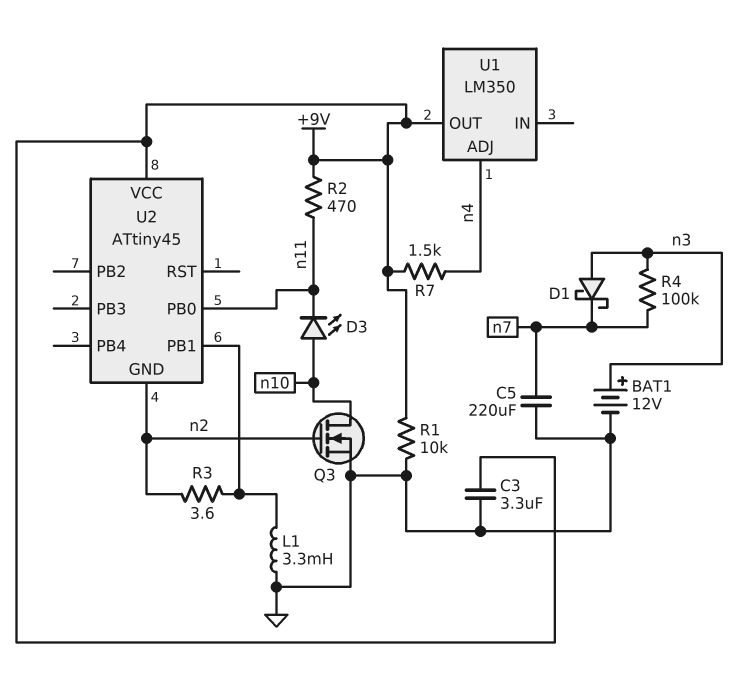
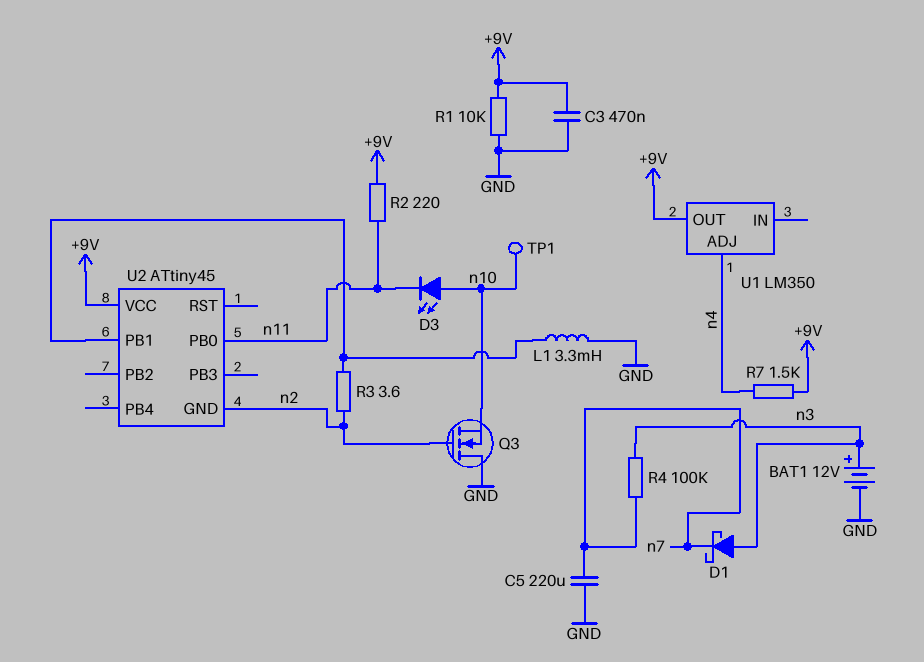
C3: 3.3uF (+9V, GND) -> 470nF (+9V, GND)
Q3: NMOS (G n2, D n10, S GND) -> NMOS (G n2, D GND, S n10)
R2: 470 (+9V, n11) -> 220 (+9V, n11)
TP1: none -> test point (n10)

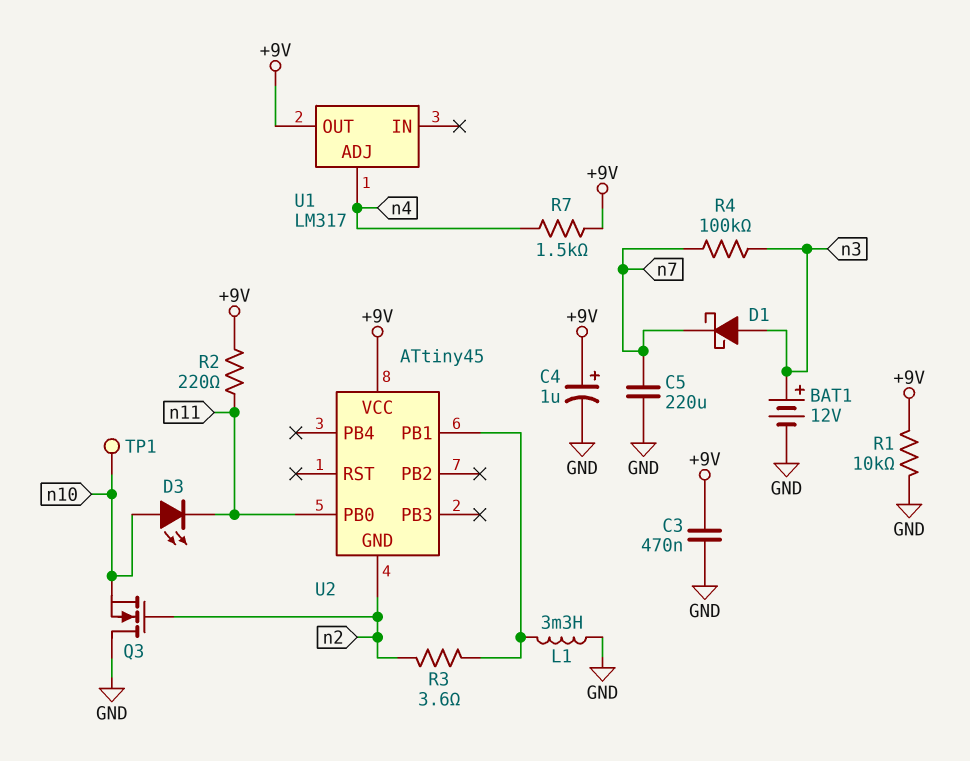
C4: none -> 1uF (plus +9V, minus GND)
U1: LM350 -> LM317

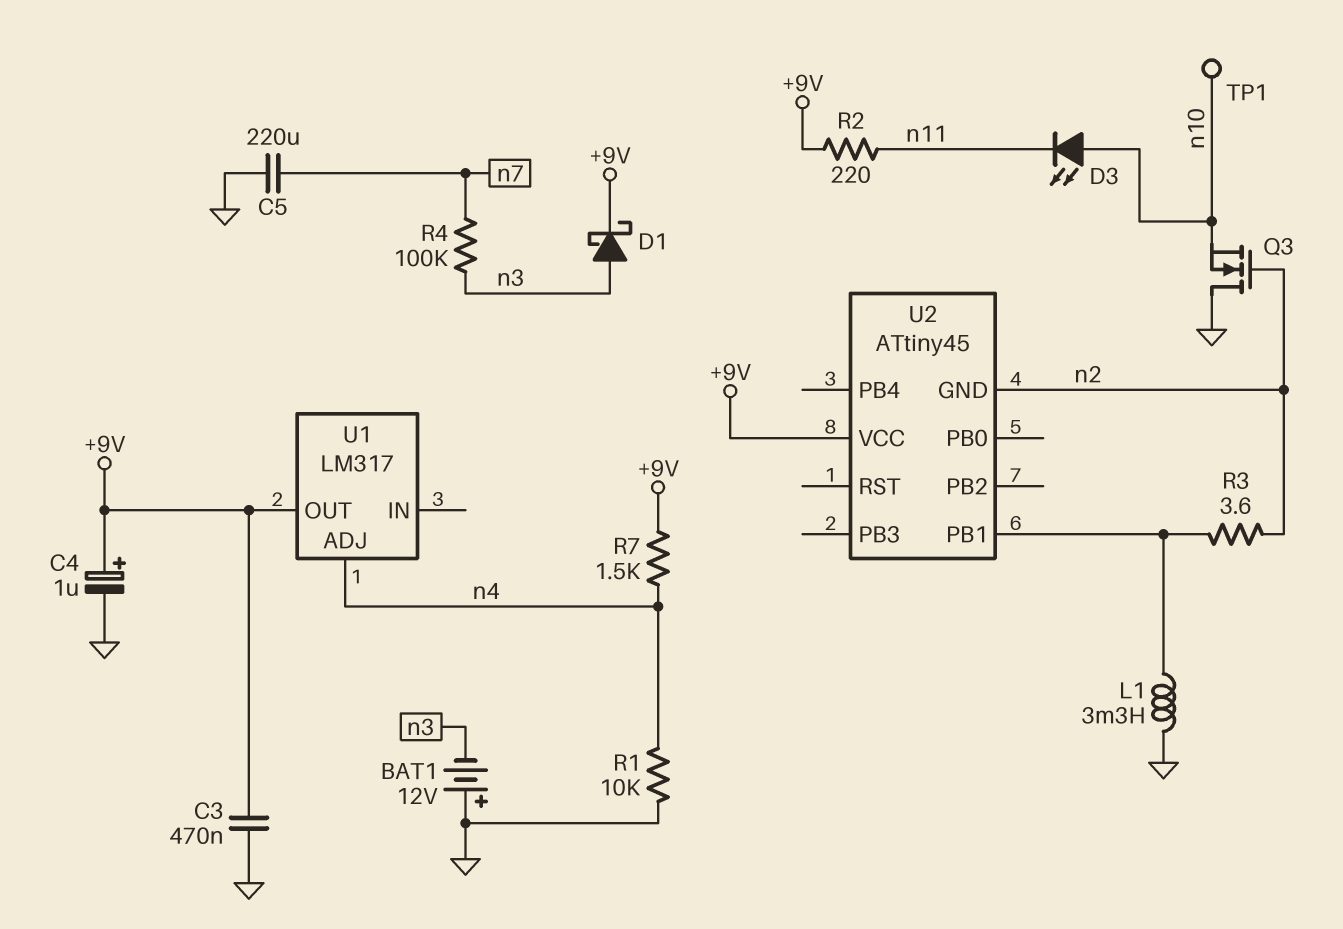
BAT1: 12V (plus n3, minus GND) -> 12V (plus GND, minus n3)
D1: schottky (A n3, K n7) -> schottky (A n3, K +9V)
R1: 10k (+9V, GND) -> 10k (GND, n4)
U2 pin PB0: n11 -> none

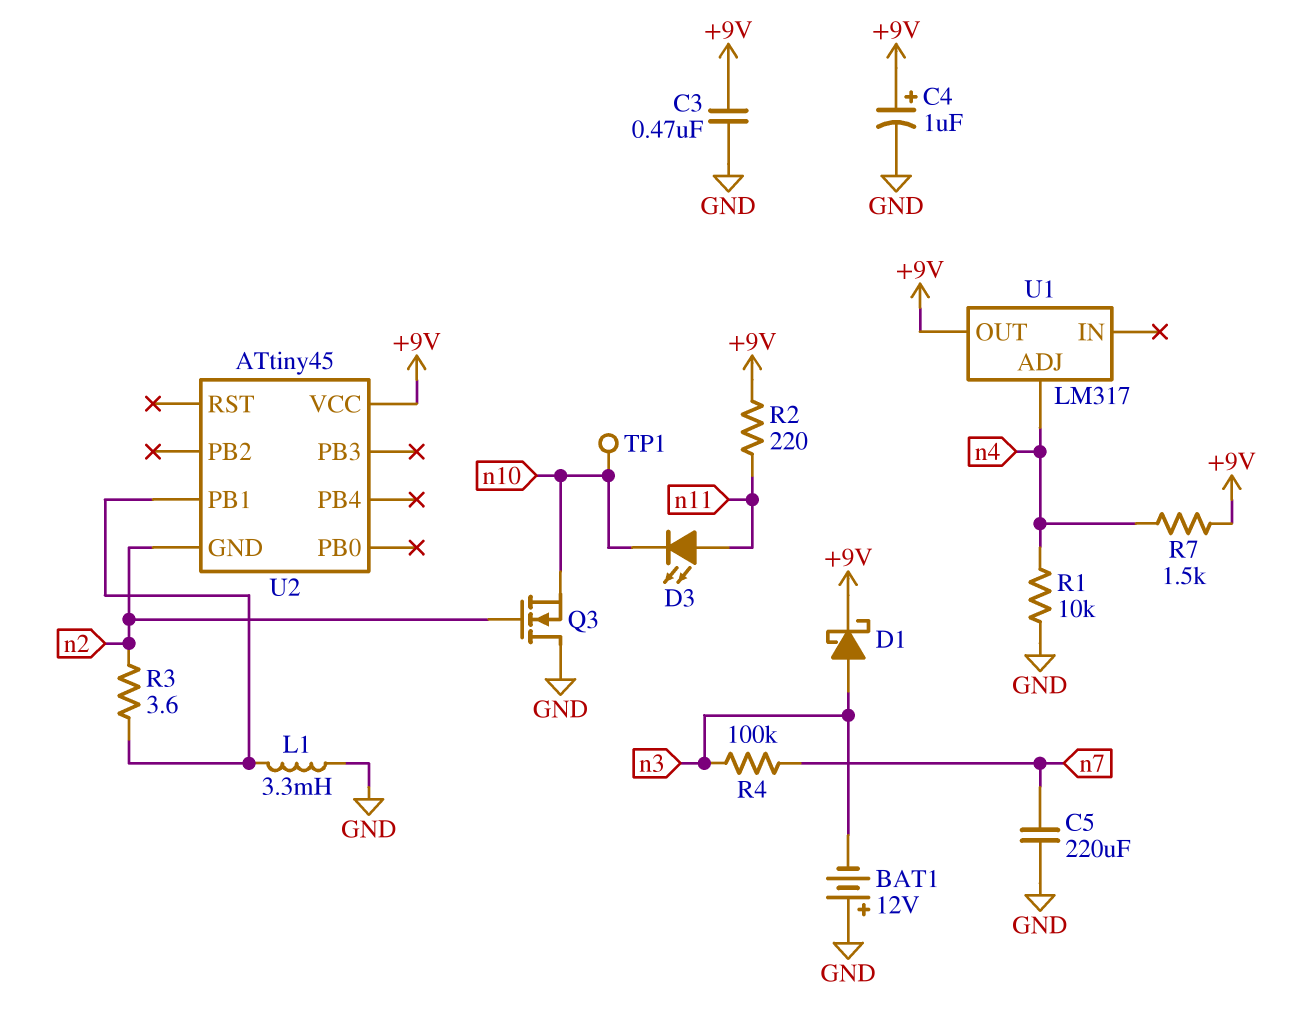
D3: LED (A n10, K n11) -> LED (A n11, K n10)

